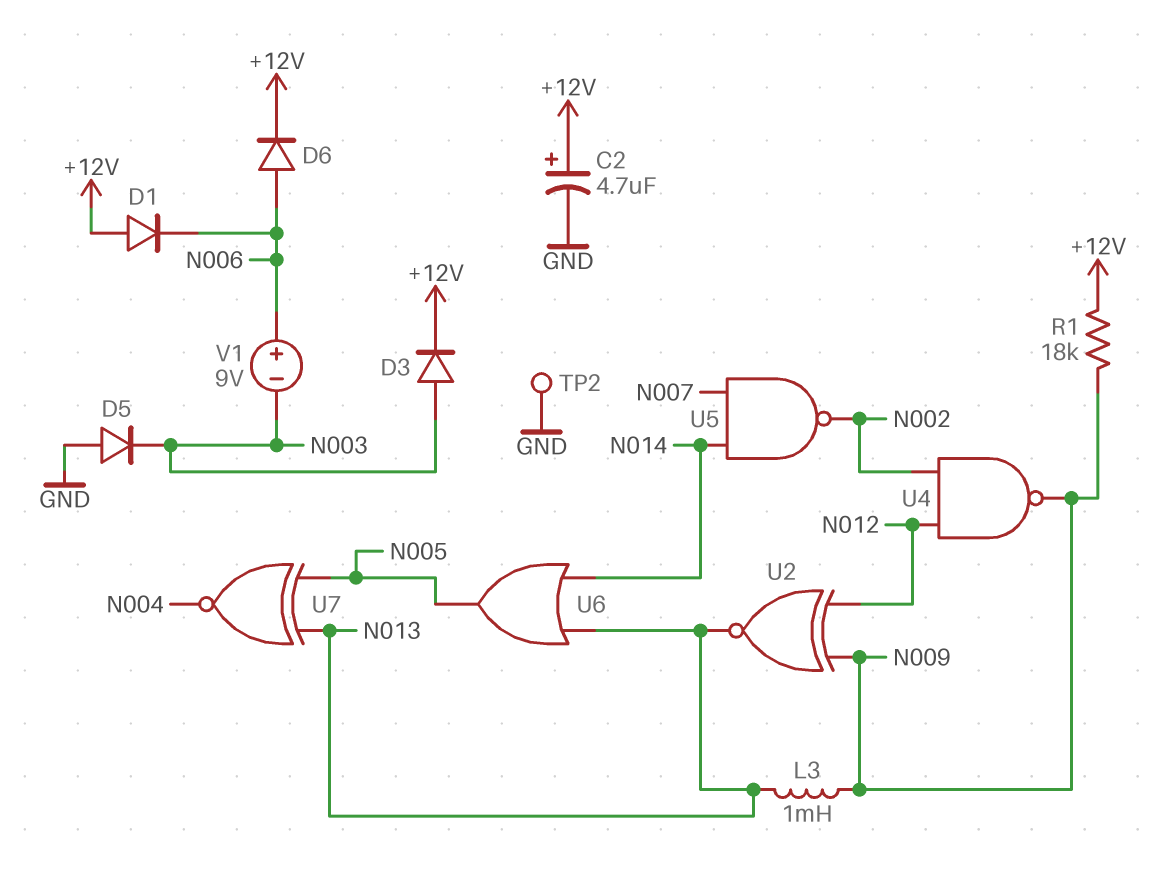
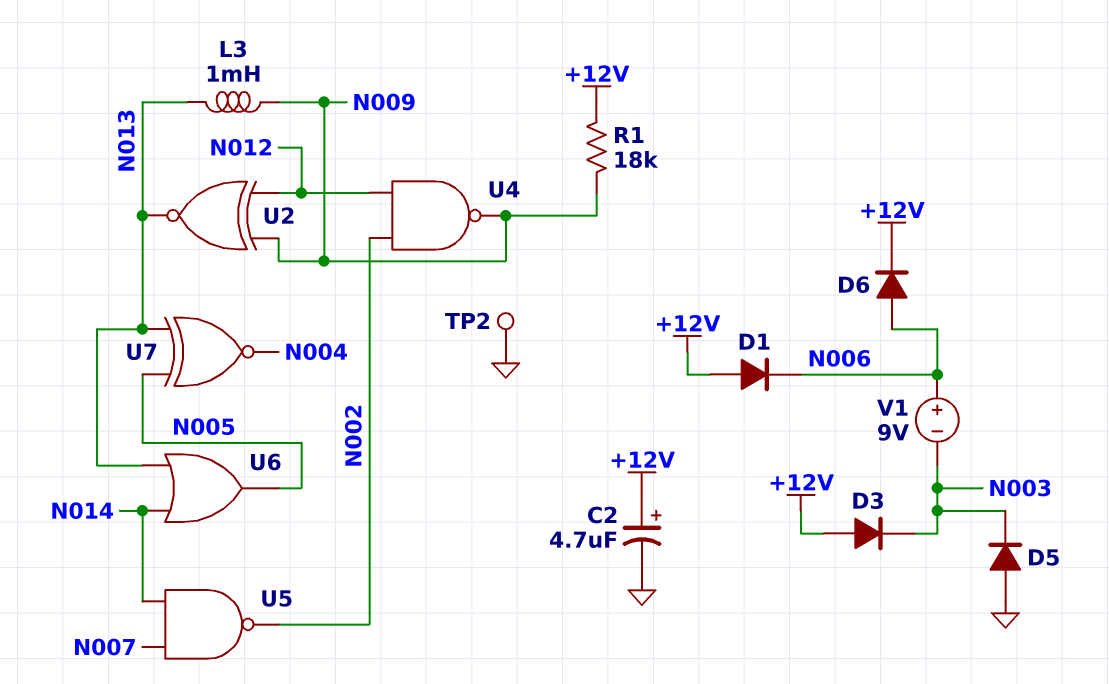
D3: diode (A N003, K +12V) -> diode (A +12V, K N003)

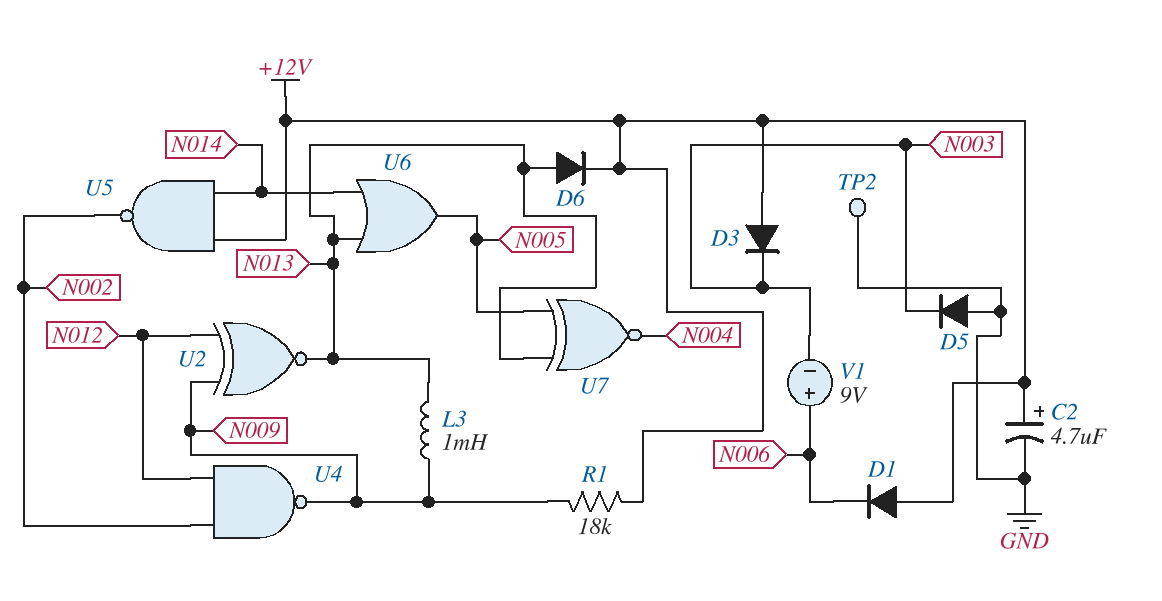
D6: diode (A N006, K +12V) -> diode (A N013, K +12V)
U5: NAND (in N007, in N014, out N002) -> NAND (in +12V, in N014, out N002)

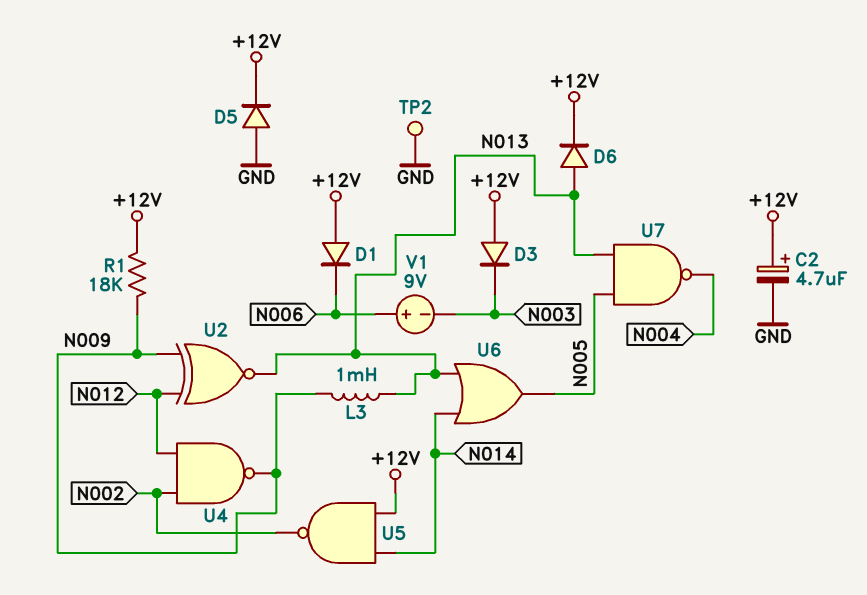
D5: diode (A GND, K N003) -> diode (A GND, K +12V)
U7: XNOR (in N005, in N013, out N004) -> NAND (in N005, in N013, out N004)

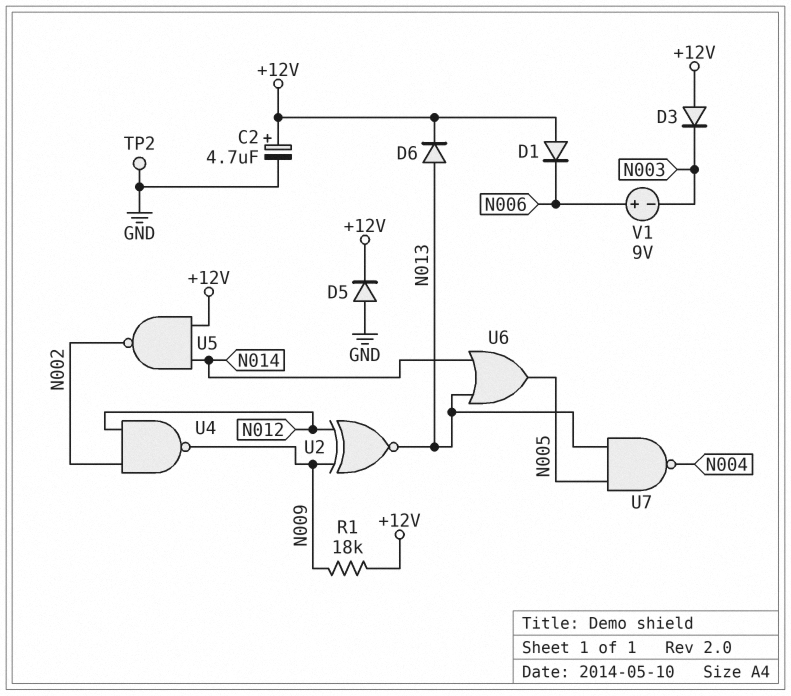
L3: 1mH (N009, N013) -> none

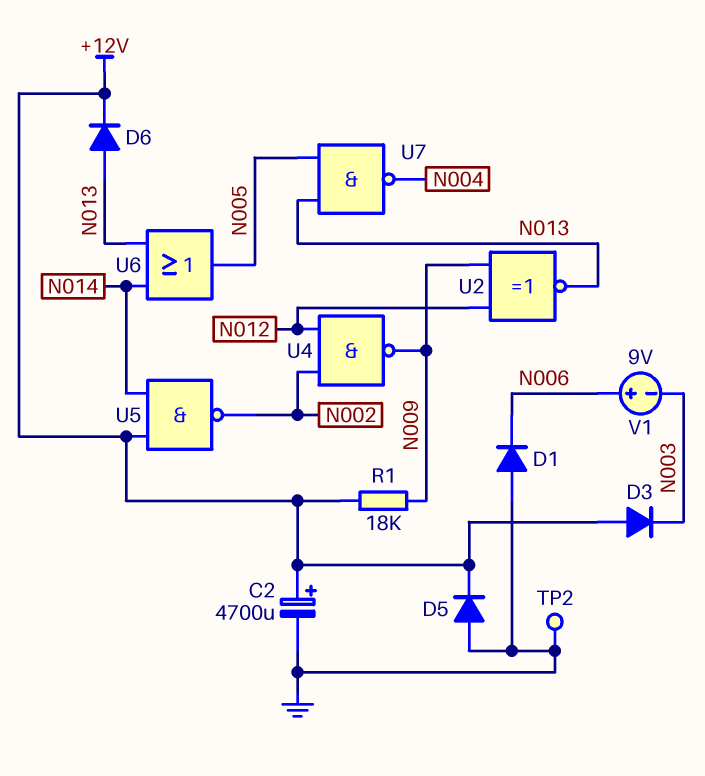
C2: 4.7uF (plus +12V, minus GND) -> 4700uF (plus +12V, minus GND)
D1: diode (A +12V, K N006) -> diode (A GND, K N006)

